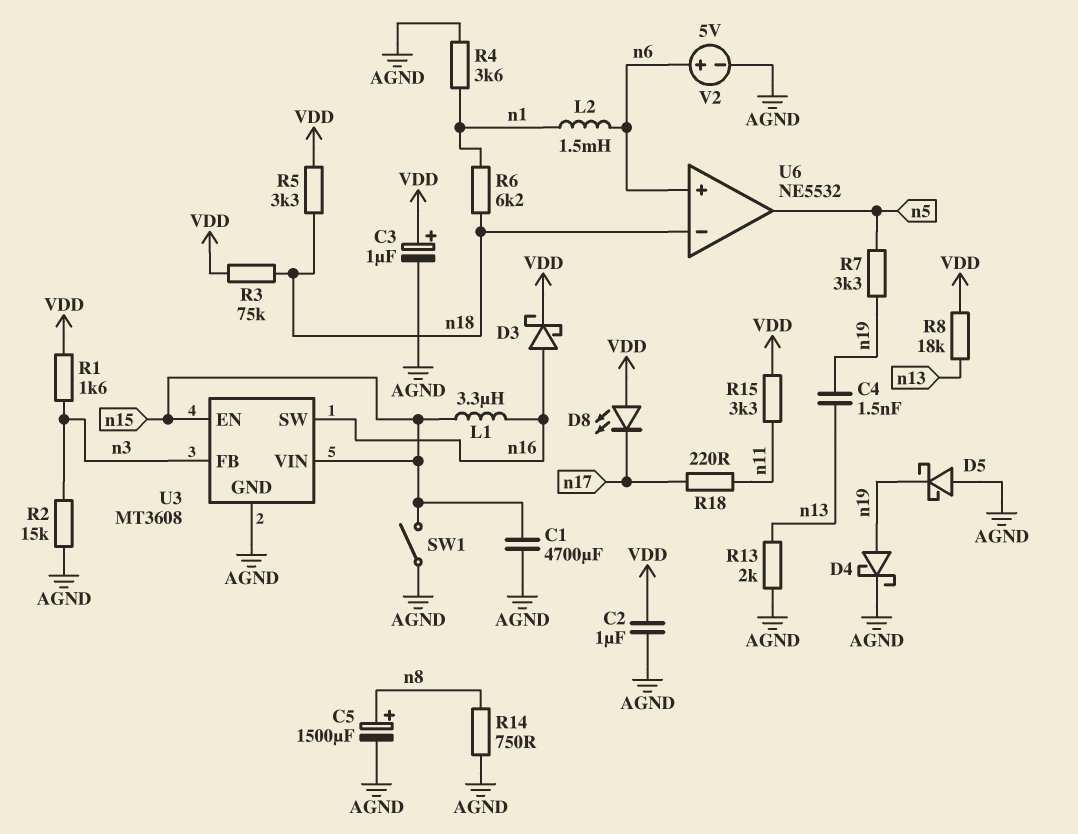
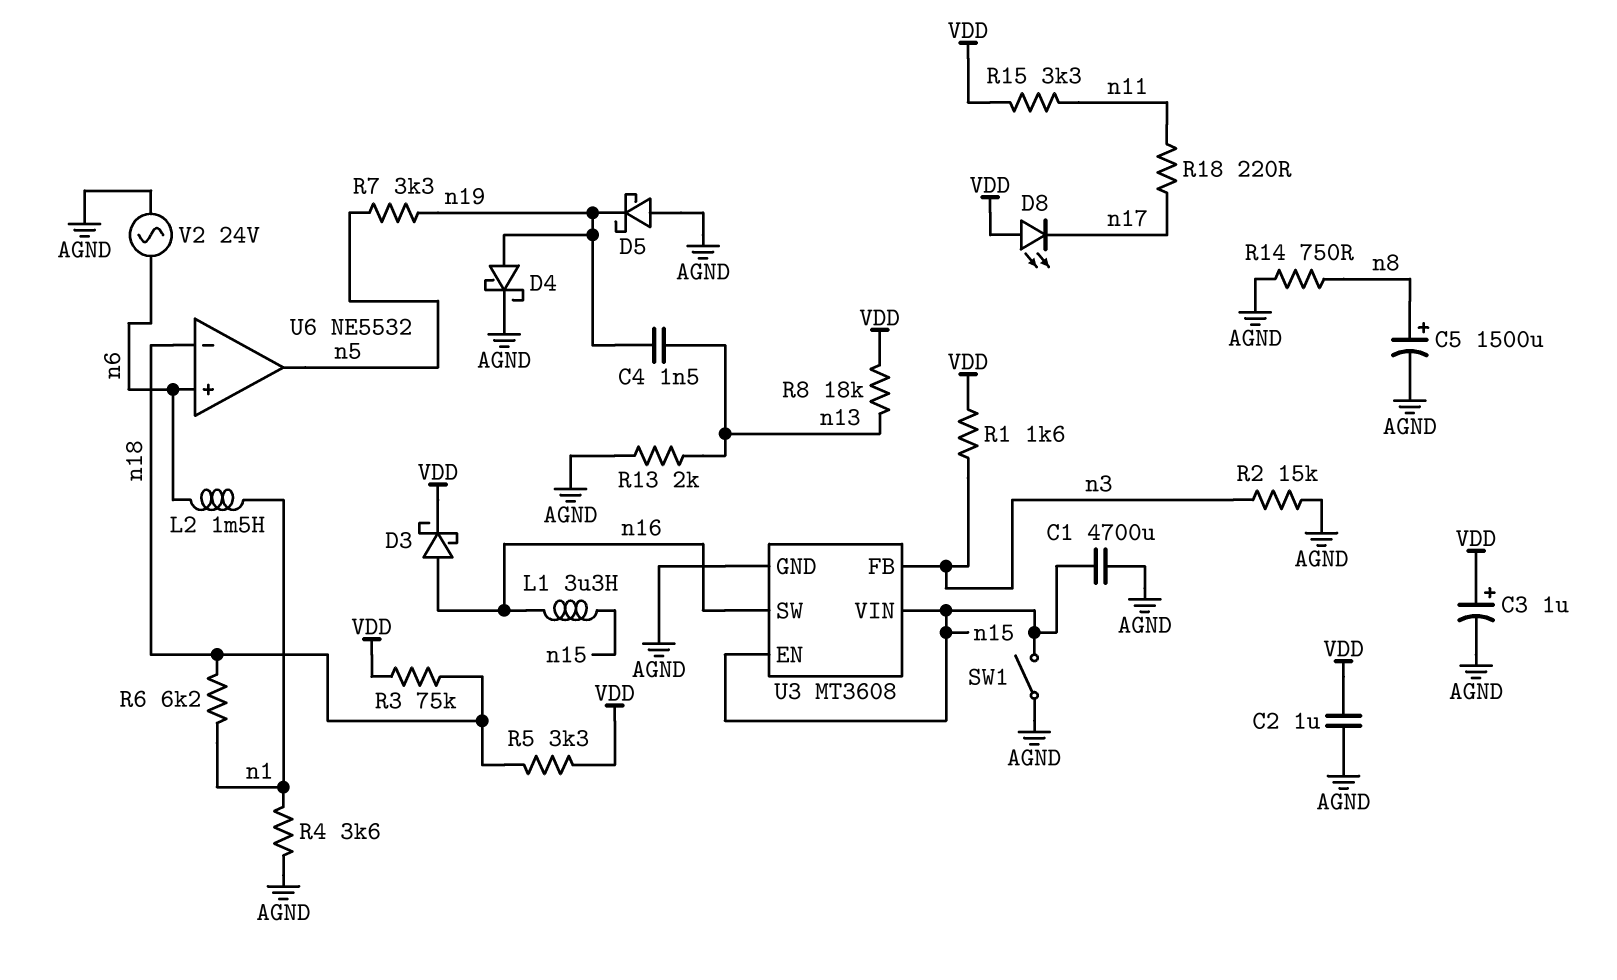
V2: 5V (plus n6, minus AGND) -> AC 24V (AGND, n6)

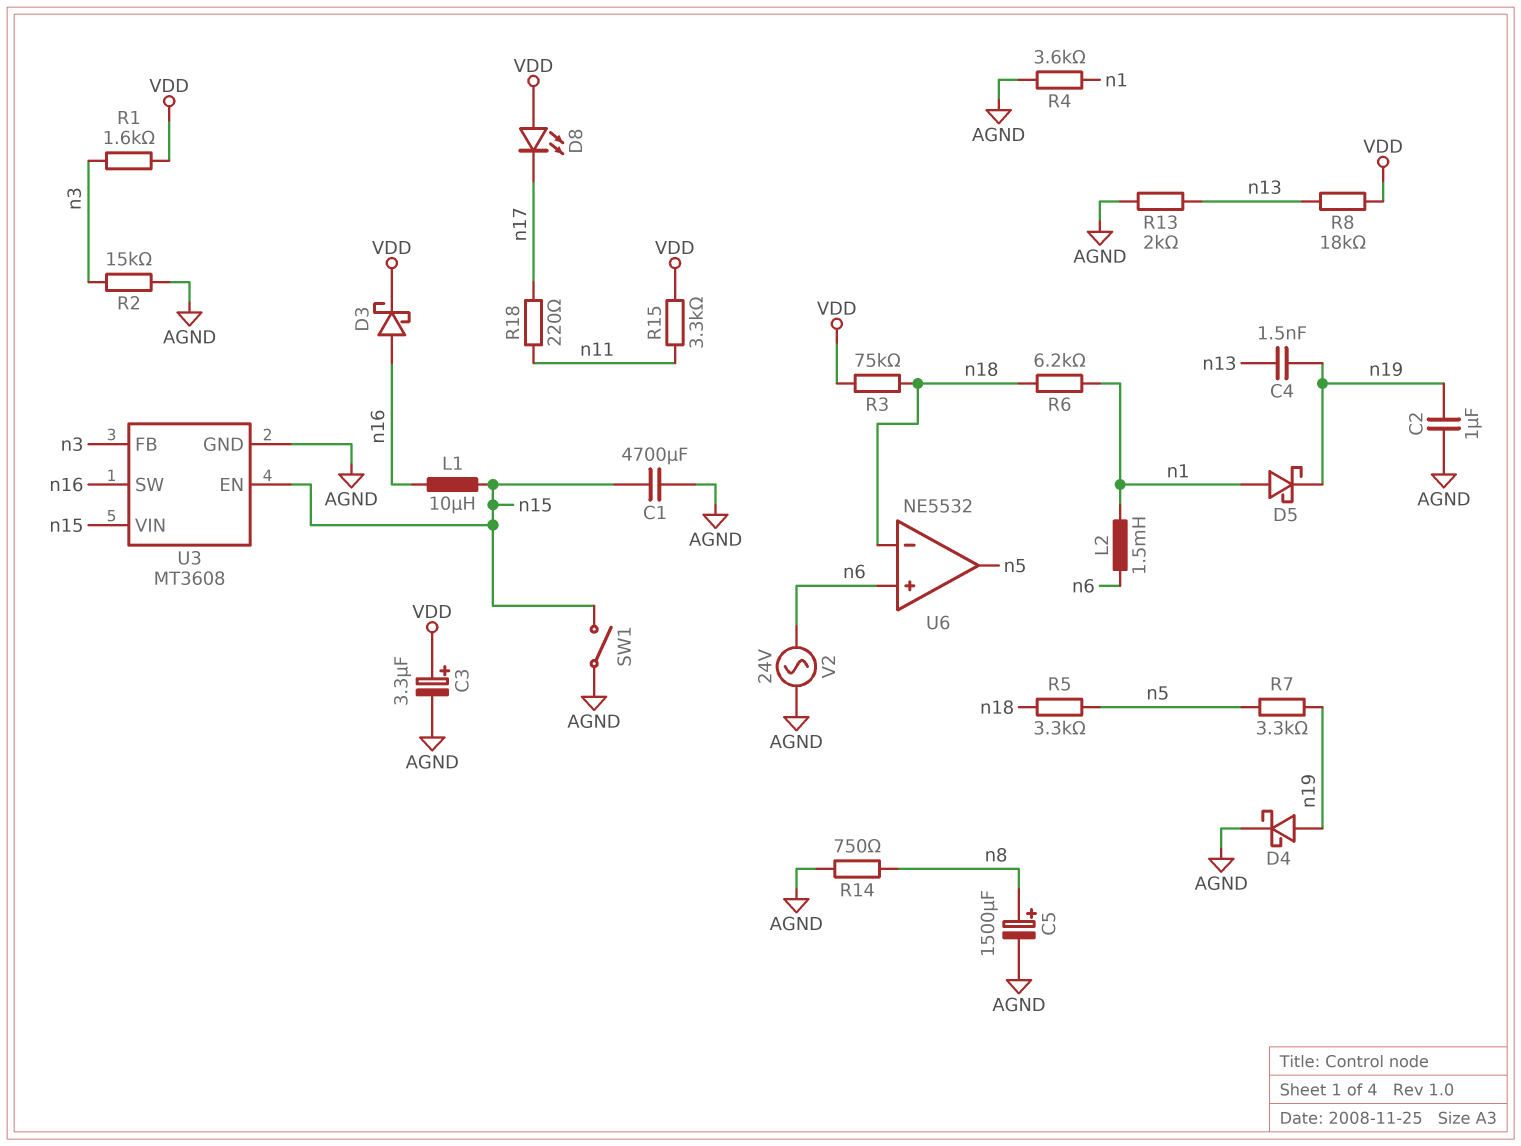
C2: 1uF (AGND, VDD) -> 1uF (AGND, n19)
C3: 1uF (plus VDD, minus AGND) -> 3.3uF (plus VDD, minus AGND)
D5: schottky (A AGND, K n19) -> schottky (A n1, K n19)
L1: 3.3uH (n15, n16) -> 10uH (n15, n16)
R5: 3.3k (VDD, n18) -> 3.3k (n5, n18)

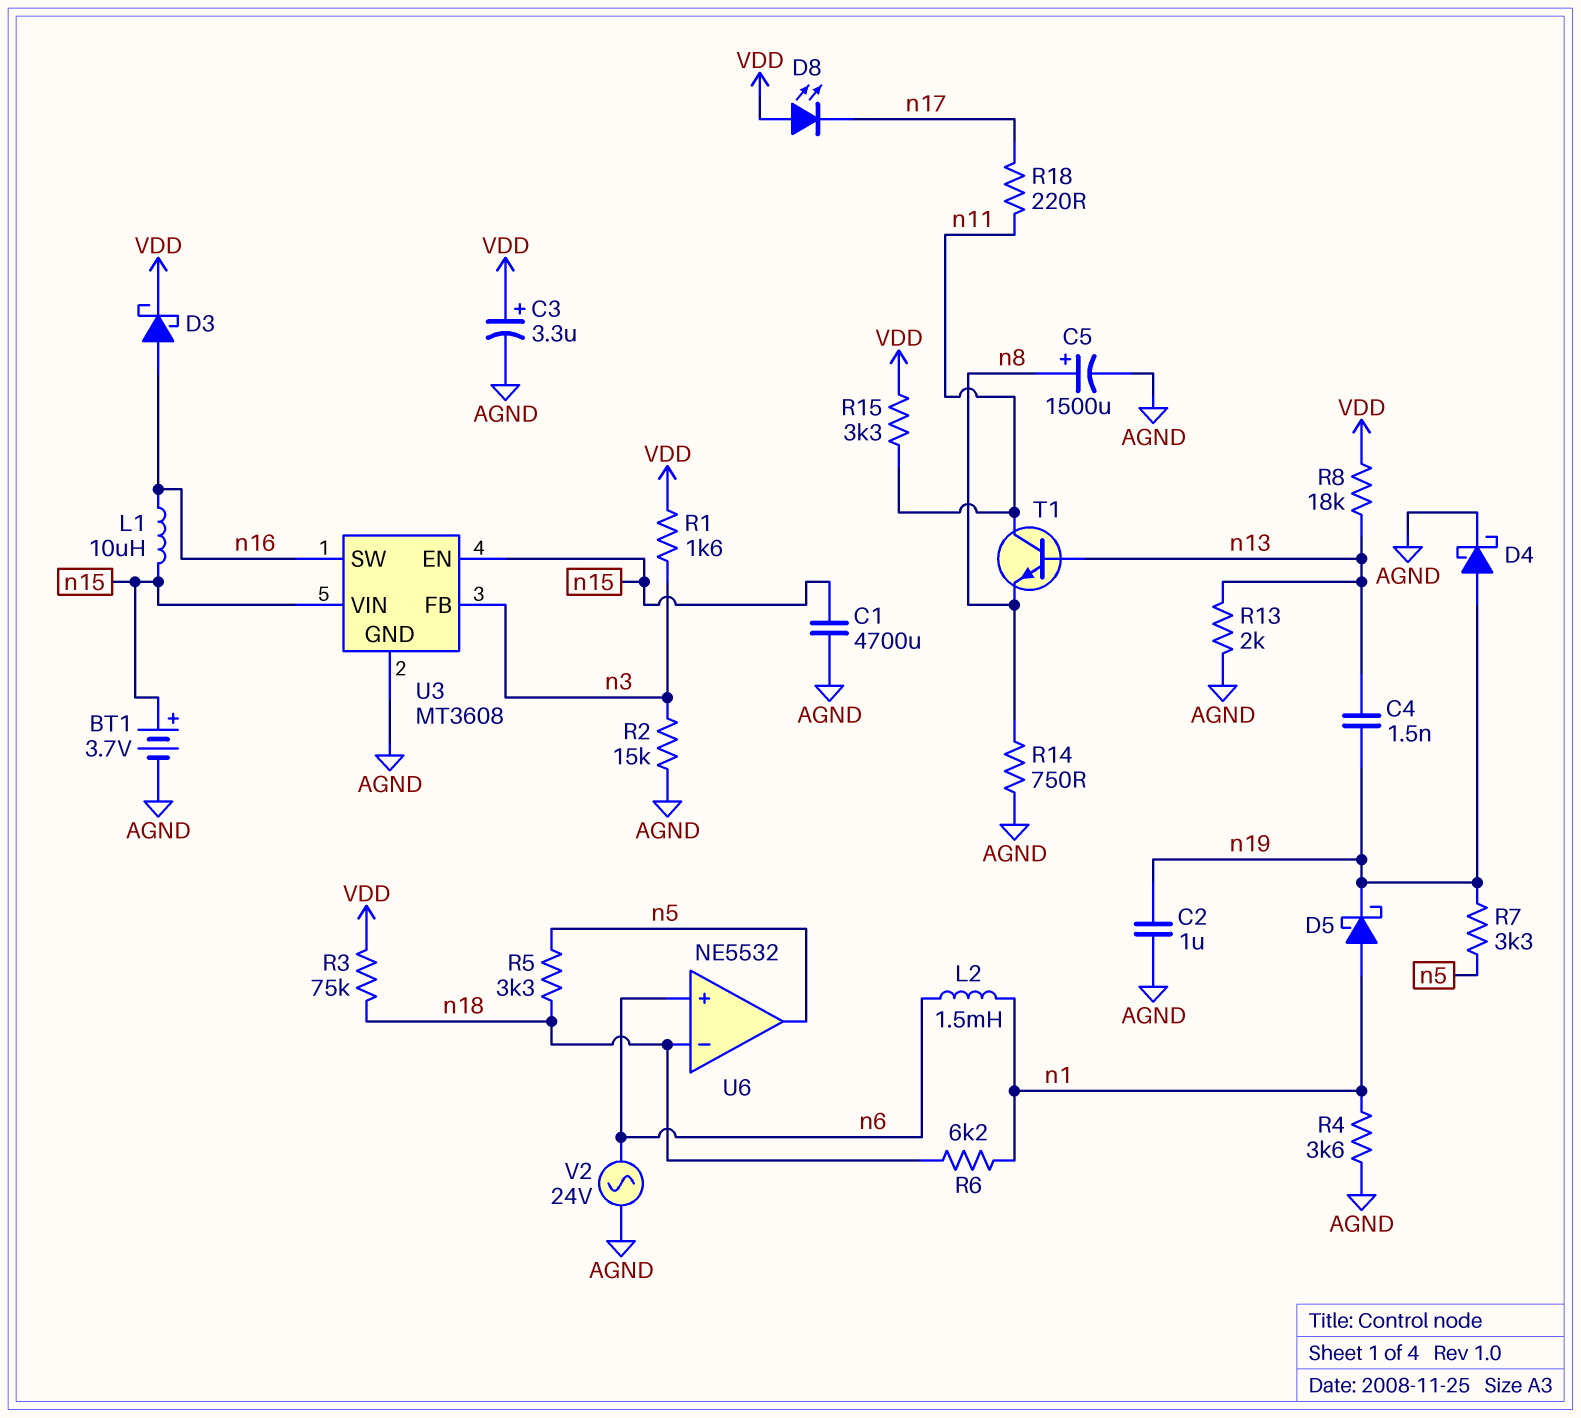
BT1: none -> 3.7V (plus n15, minus AGND)
SW1: switch (AGND, n15) -> none
T1: none -> NPN (B n13, C n11, E n8)

